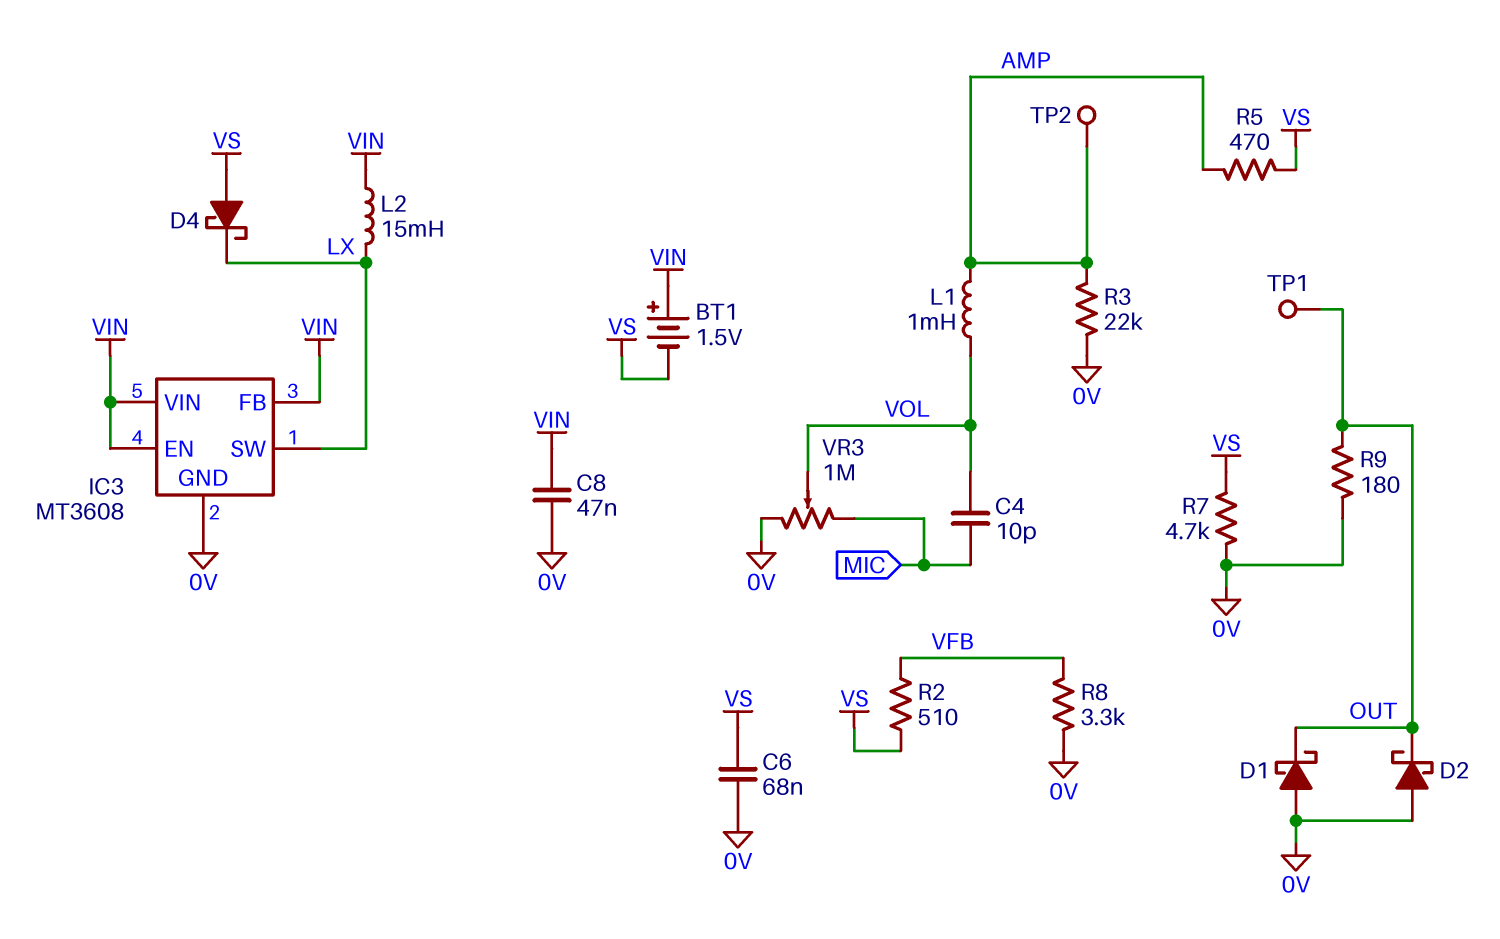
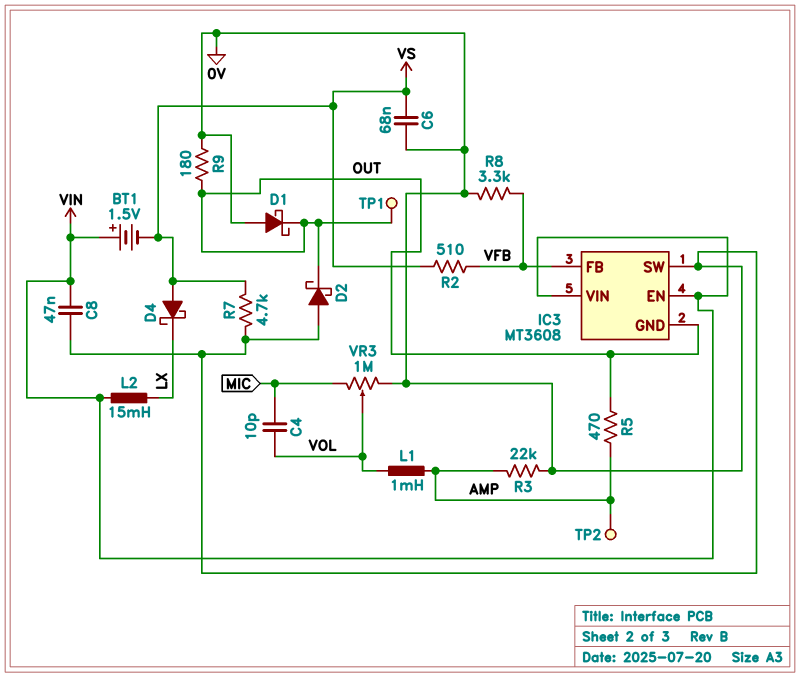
IC3 pin FB: VIN -> VFB
IC3 pin GND: 0V -> OUT
IC3 pin SW: LX -> 0V
R5: 470 (AMP, VS) -> 470 (AMP, OUT)

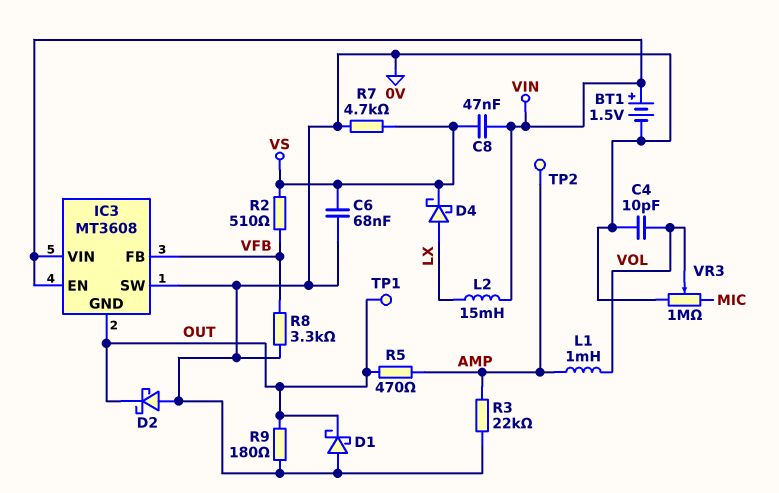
BT1: 1.5V (plus VIN, minus VS) -> 1.5V (plus VIN, minus 0V)
C4: 10pF (MIC, VOL) -> 10pF (0V, VOL)
C8: 47nF (0V, VIN) -> 47nF (VIN, VS)
D4: schottky (A VS, K LX) -> schottky (A LX, K VS)

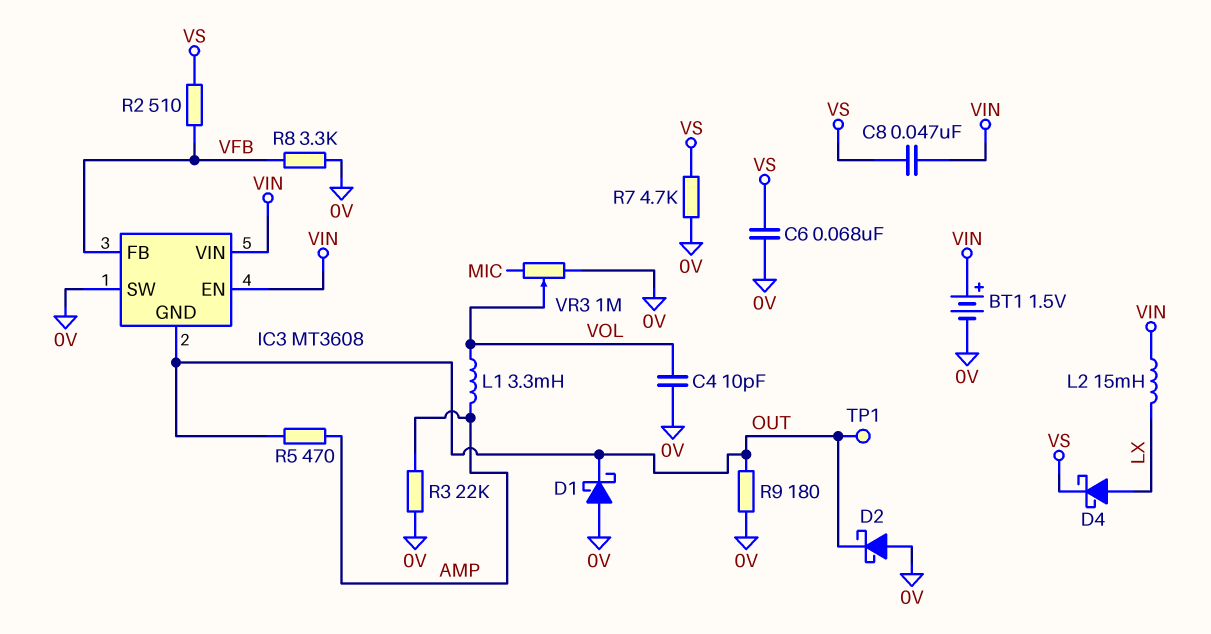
L1: 1mH (AMP, VOL) -> 3.3mH (AMP, VOL)
TP2: test point (AMP) -> none

